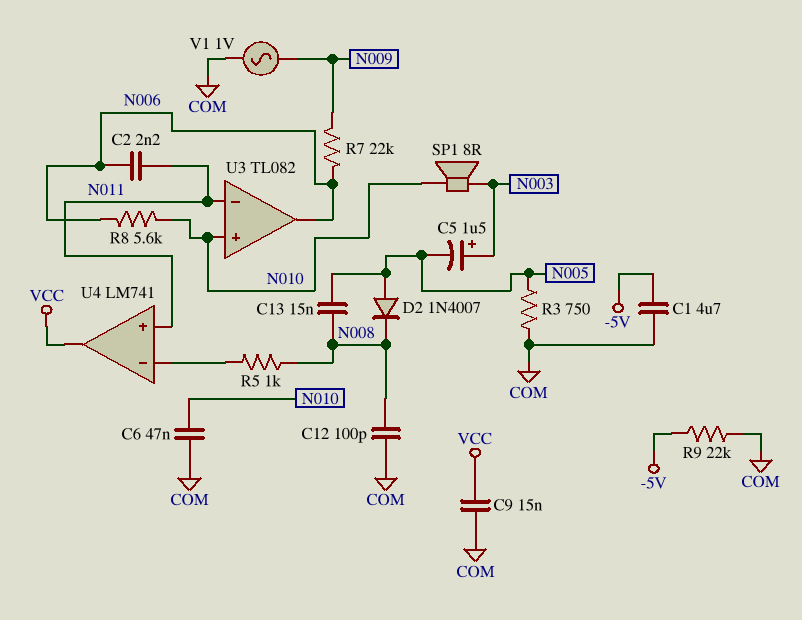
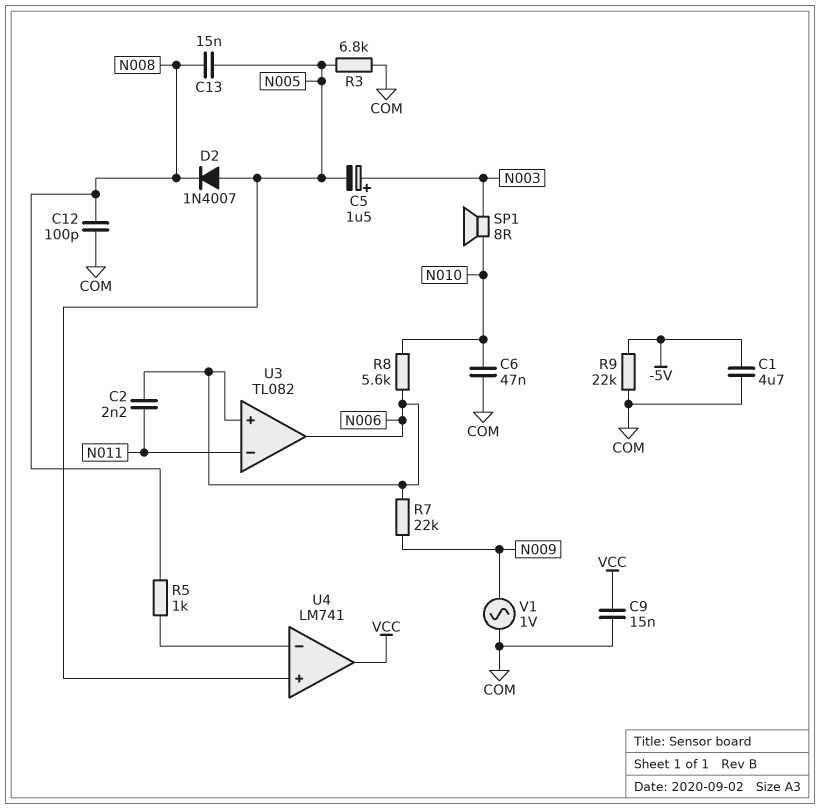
R3: 750 (COM, N005) -> 6.8k (COM, N005)
U3 pin in+: N010 -> N006
U4 pin in+: N011 -> N005

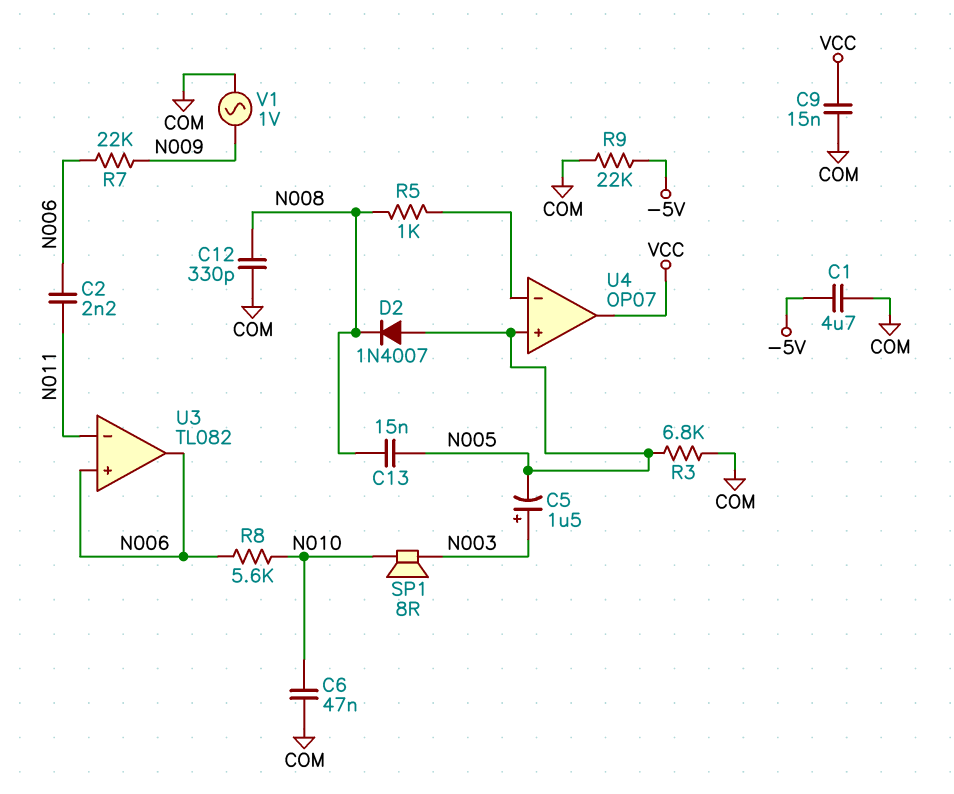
C12: 100pF (COM, N008) -> 330pF (COM, N008)
U4: LM741 -> OP07

